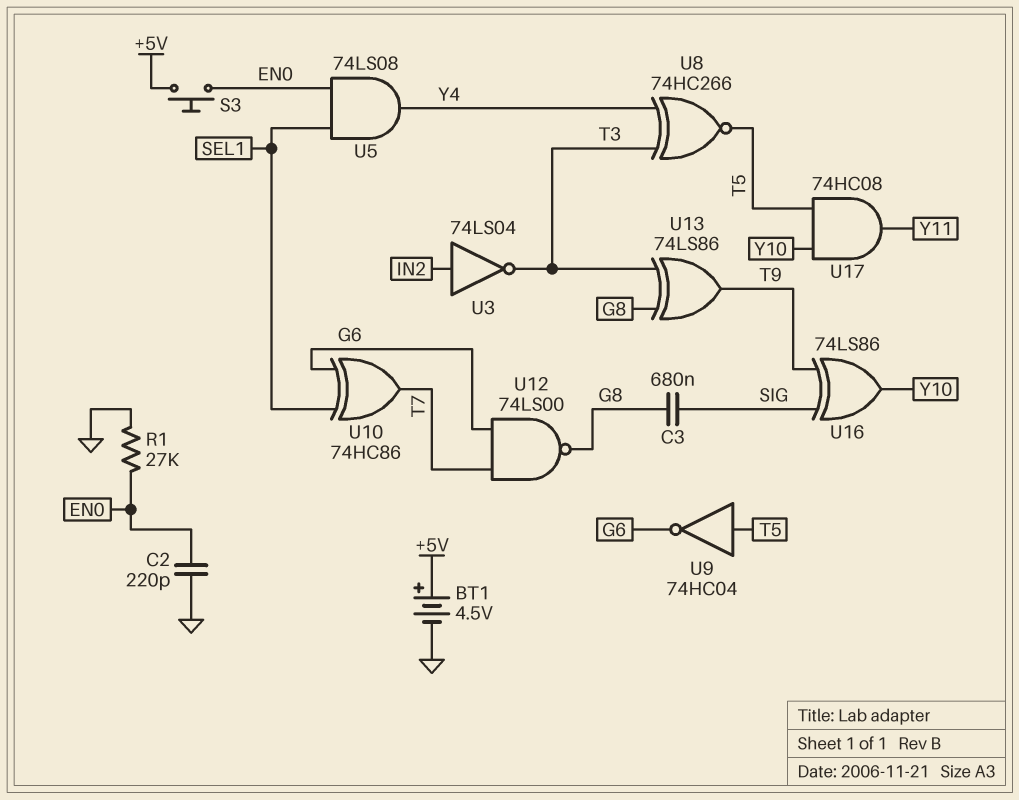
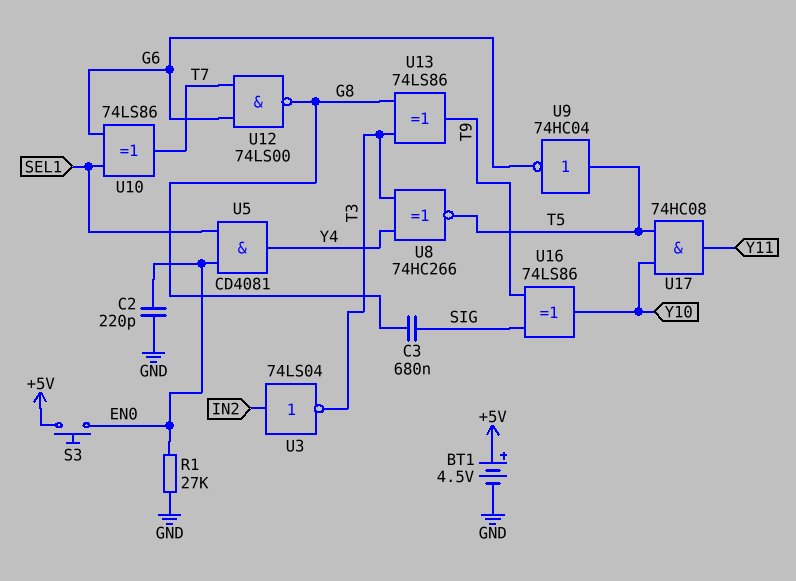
U5: AND 74LS08 (in EN0, in SEL1, out Y4) -> AND CD4081 (in EN0, in SEL1, out Y4)
U10: XOR 74HC86 (in G6, in SEL1, out T7) -> XOR 74LS86 (in G6, in SEL1, out T7)

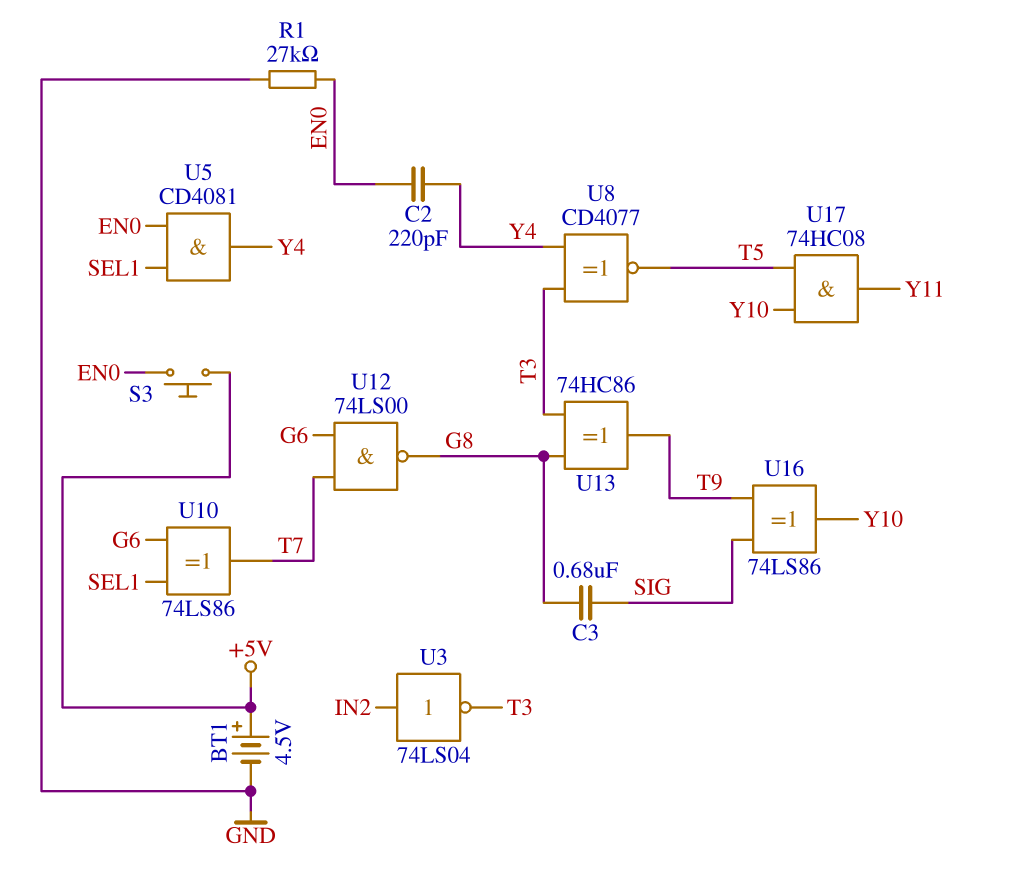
C2: 220pF (EN0, GND) -> 220pF (EN0, Y4)
U8: XNOR 74HC266 (in T3, in Y4, out T5) -> XNOR CD4077 (in T3, in Y4, out T5)
U9: NOT 74HC04 (in T5, out G6) -> none
U13: XOR 74LS86 (in G8, in T3, out T9) -> XOR 74HC86 (in G8, in T3, out T9)

